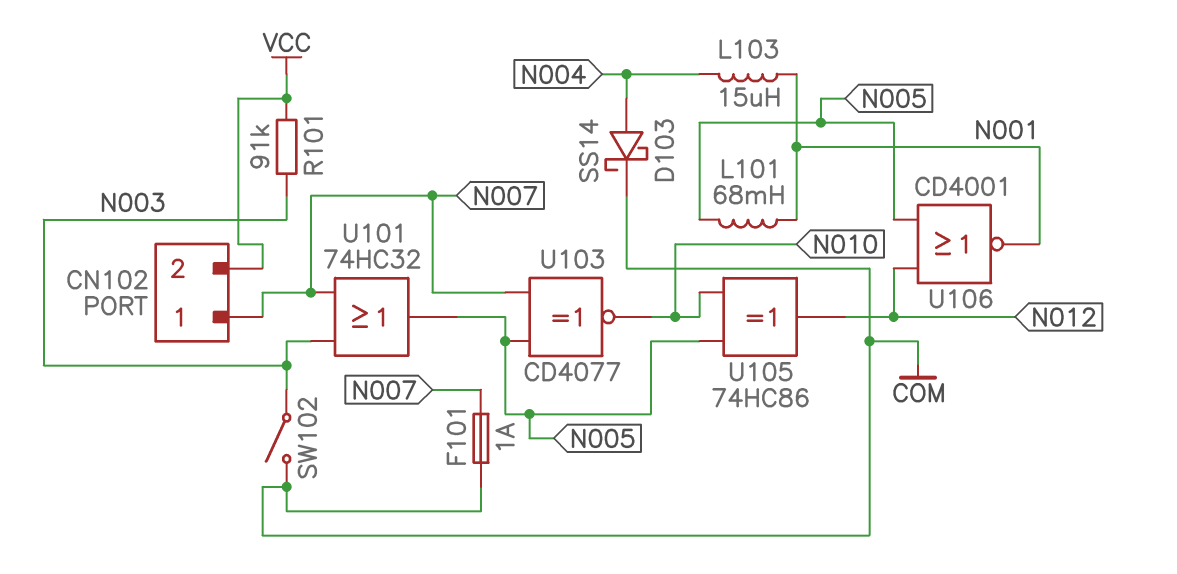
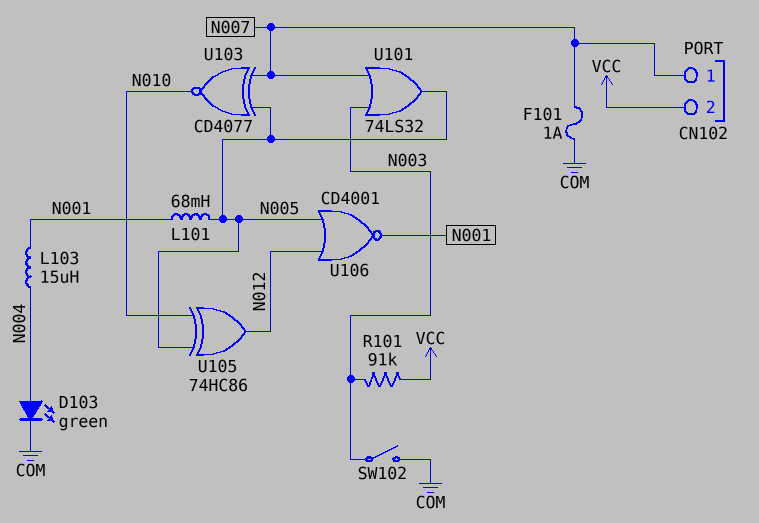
D103: schottky SS14 (A N004, K COM) -> LED green (A N004, K COM)
U101: OR 74HC32 (in N003, in N007, out N005) -> OR 74LS32 (in N003, in N007, out N005)

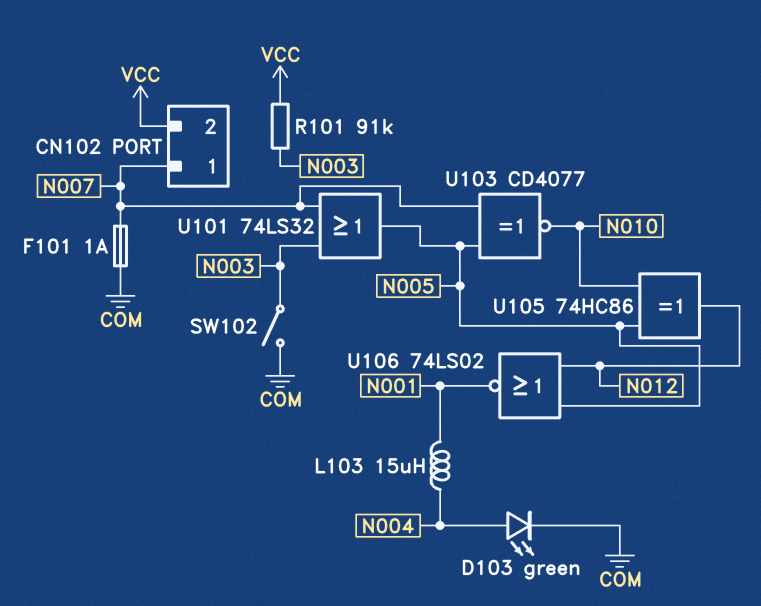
L101: 68mH (N001, N005) -> none
U106: NOR CD4001 (in N005, in N012, out N001) -> NOR 74LS02 (in N005, in N012, out N001)

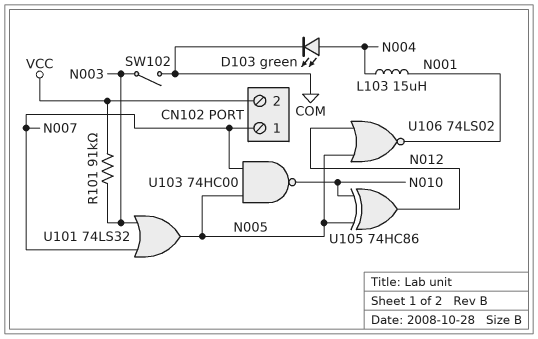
F101: 1A (COM, N007) -> none
U103: XNOR CD4077 (in N005, in N007, out N010) -> NAND 74HC00 (in N005, in N007, out N010)

